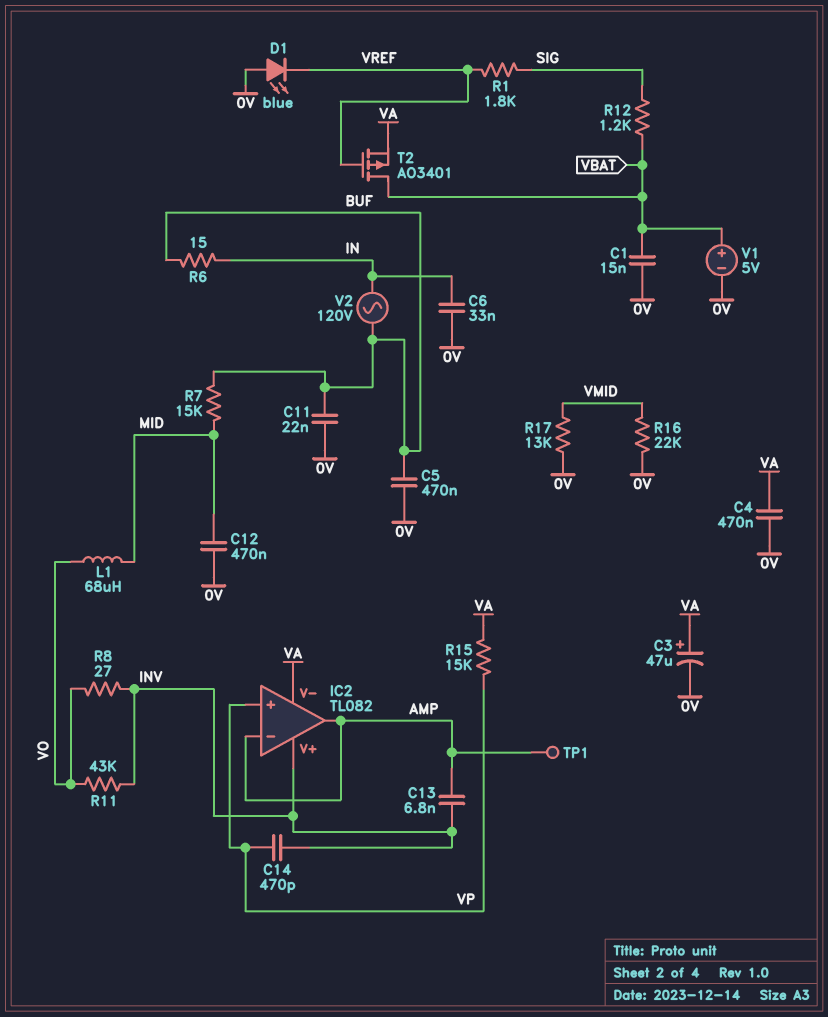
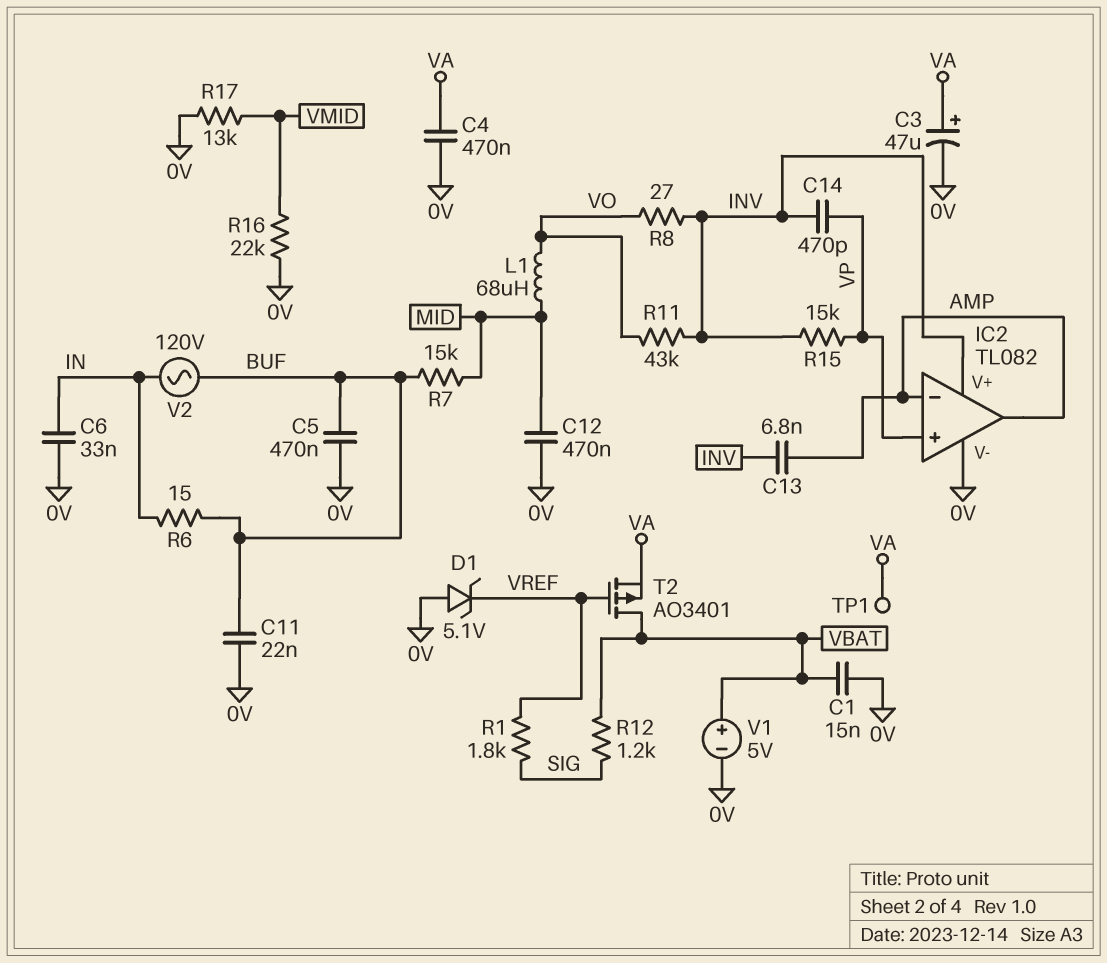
D1: LED blue (A 0V, K VREF) -> zener 5.1V (A 0V, K VREF)
IC2 pin V-: VA -> 0V
R15: 15k (VA, VP) -> 15k (INV, VP)
TP1: test point (AMP) -> test point (VA)

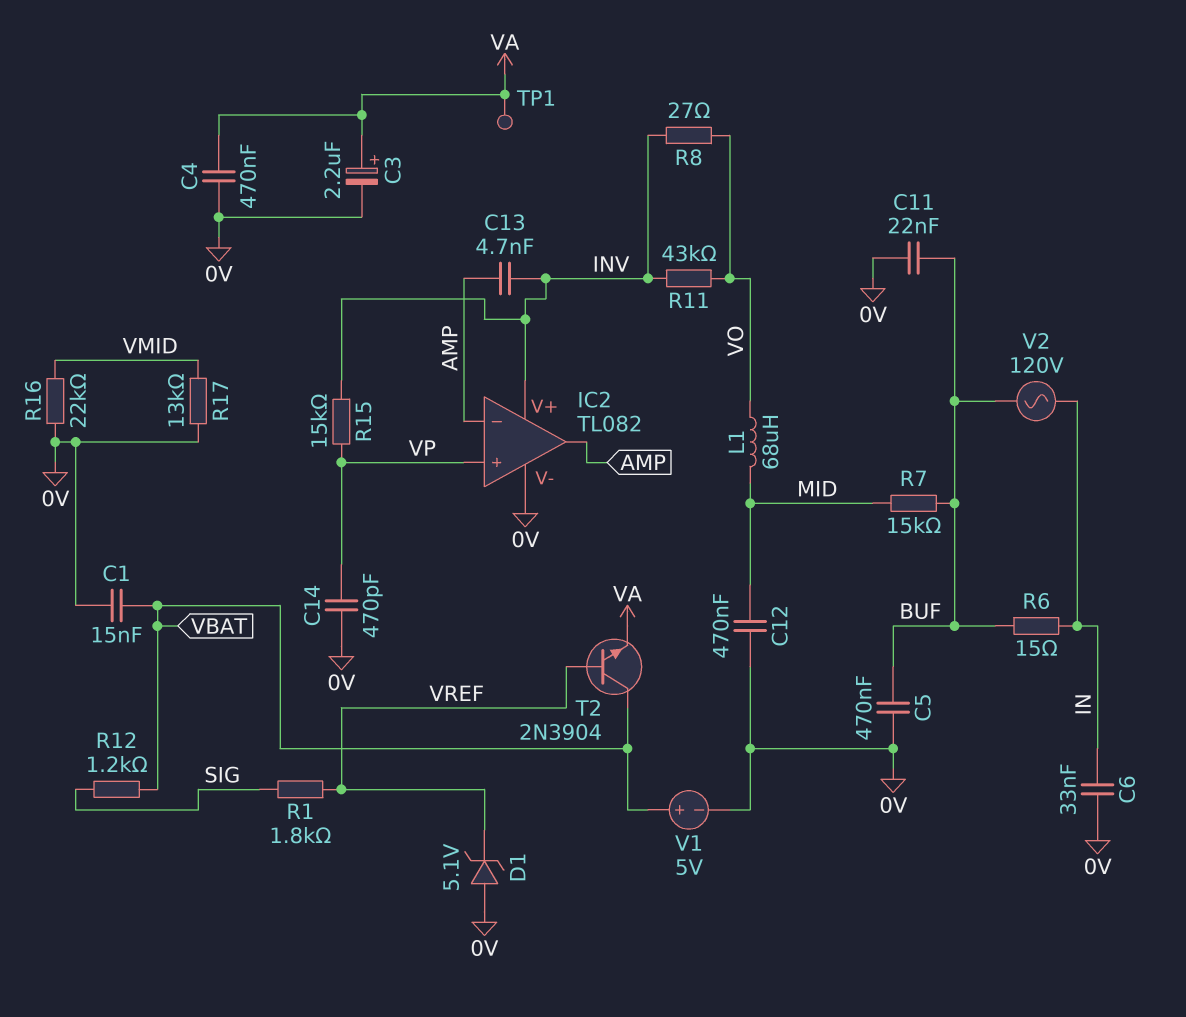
C3: 47uF (plus VA, minus 0V) -> 2.2uF (plus VA, minus 0V)
C13: 6.8nF (AMP, INV) -> 4.7nF (AMP, INV)
C14: 470pF (INV, VP) -> 470pF (0V, VP)
T2: PMOS AO3401 (G VREF, D VBAT, S VA) -> NPN 2N3904 (B VREF, C VBAT, E VA)

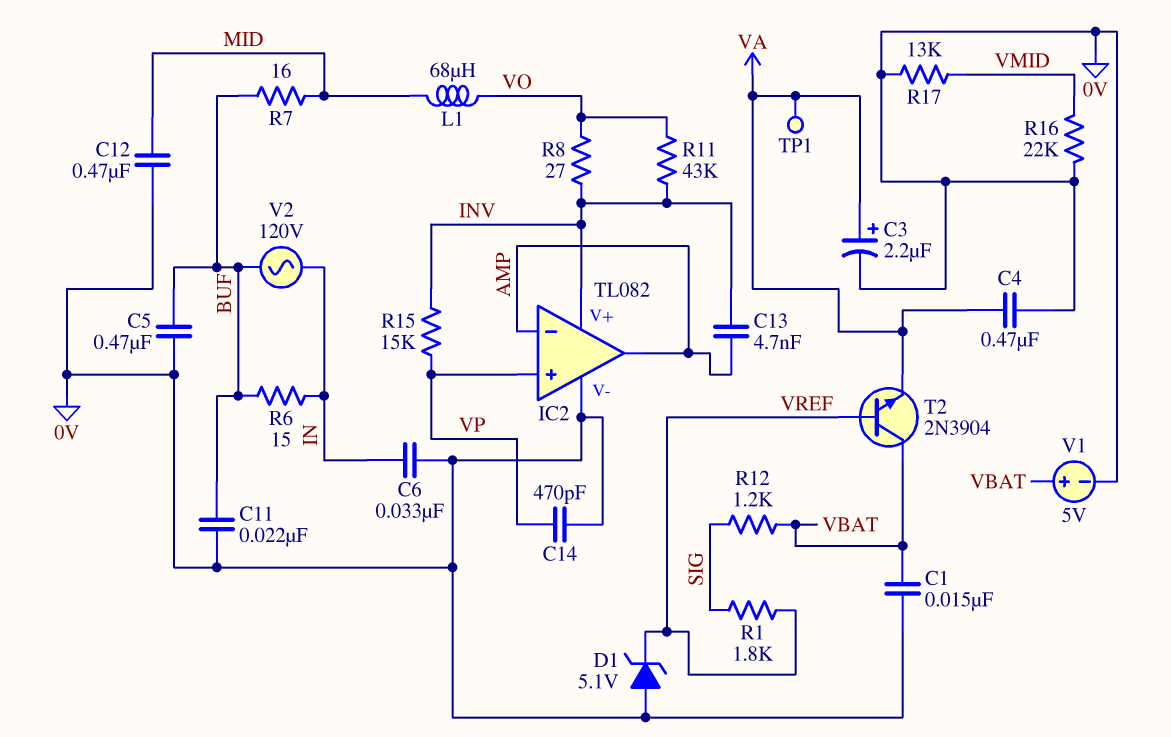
R7: 15k (BUF, MID) -> 16 (BUF, MID)

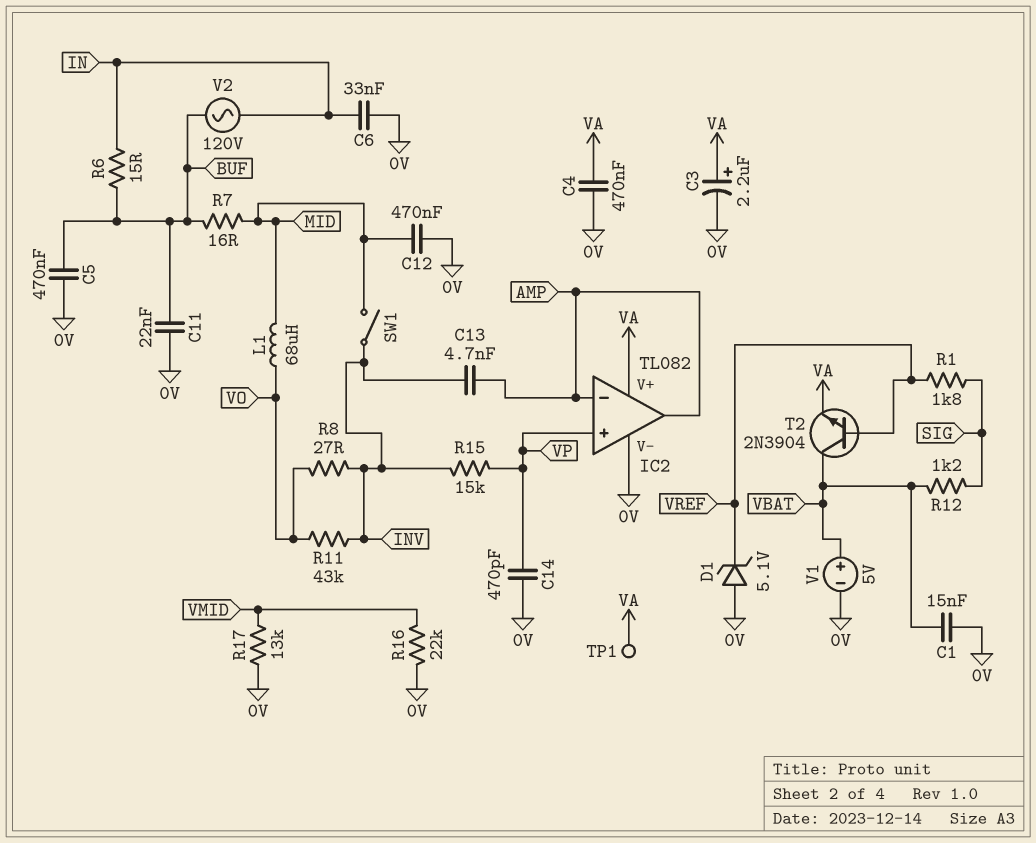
IC2 pin V+: INV -> VA
SW1: none -> switch (INV, MID)

